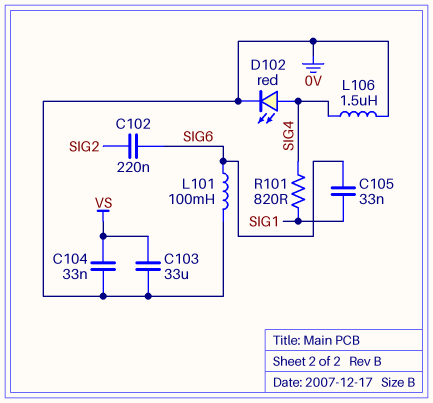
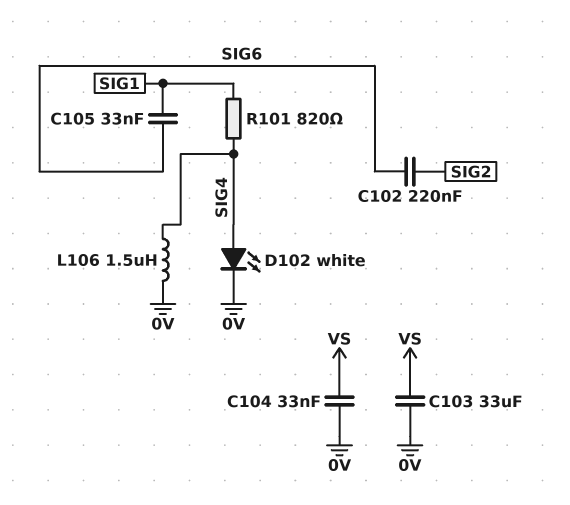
D102: LED red (A SIG4, K 0V) -> LED white (A SIG4, K 0V)
L101: 100mH (0V, SIG6) -> none

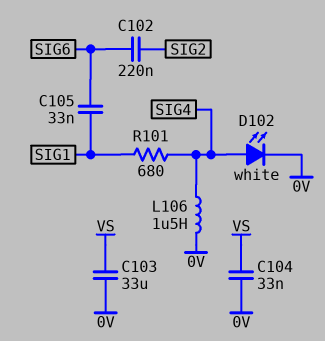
R101: 820 (SIG1, SIG4) -> 680 (SIG1, SIG4)

